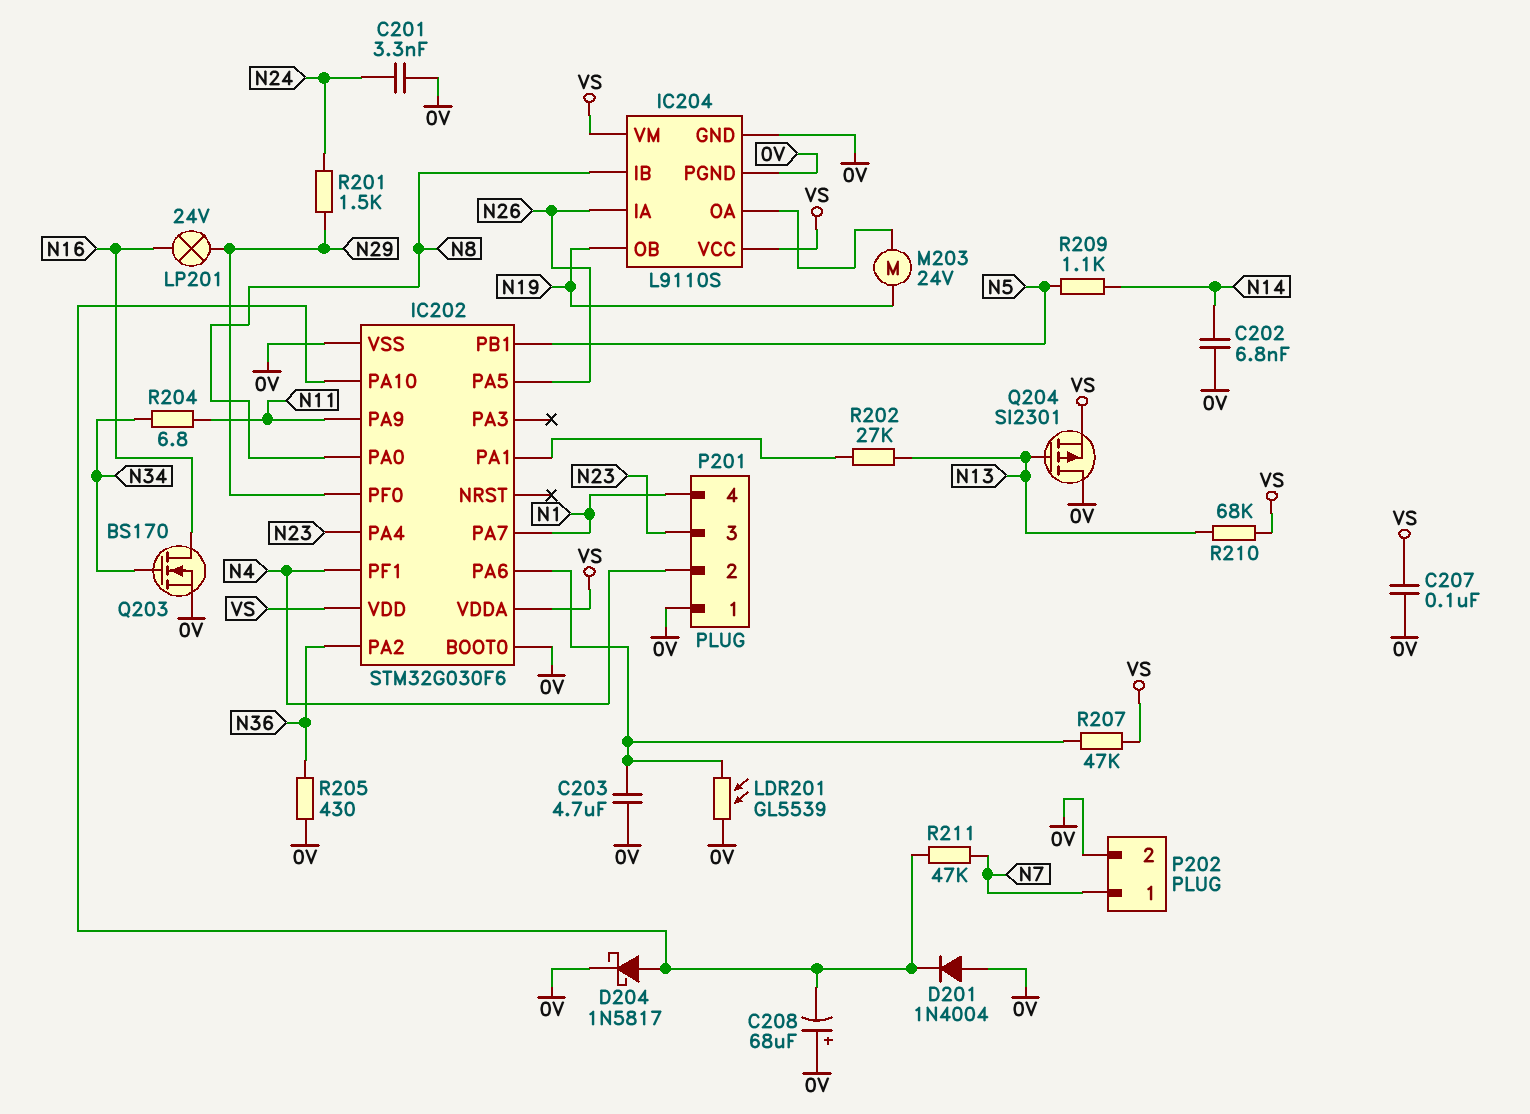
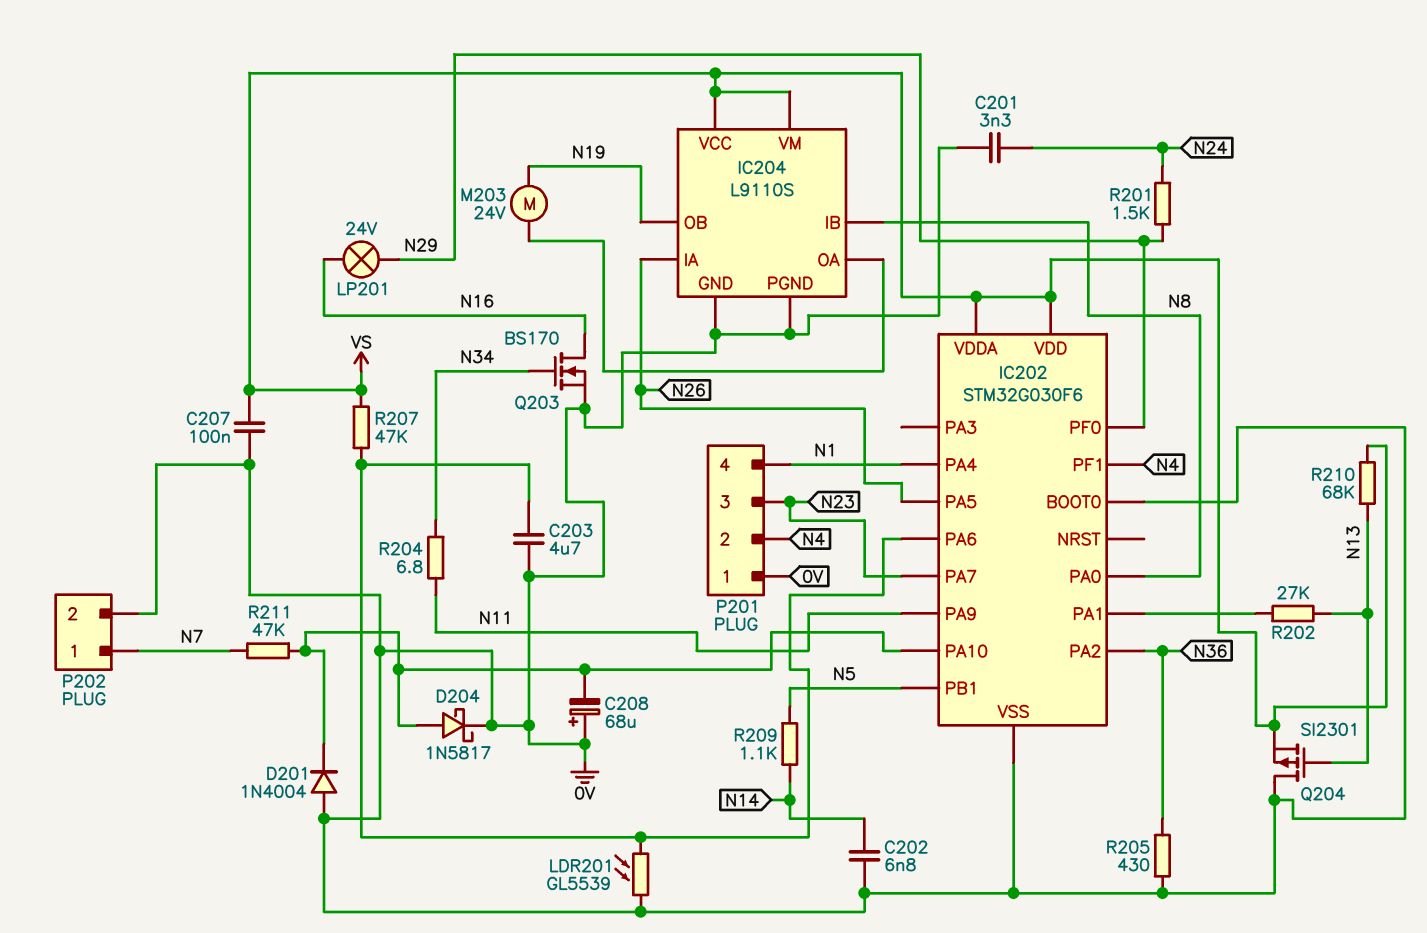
IC202 pin PA4: N23 -> N1
IC202 pin PA7: N1 -> N23

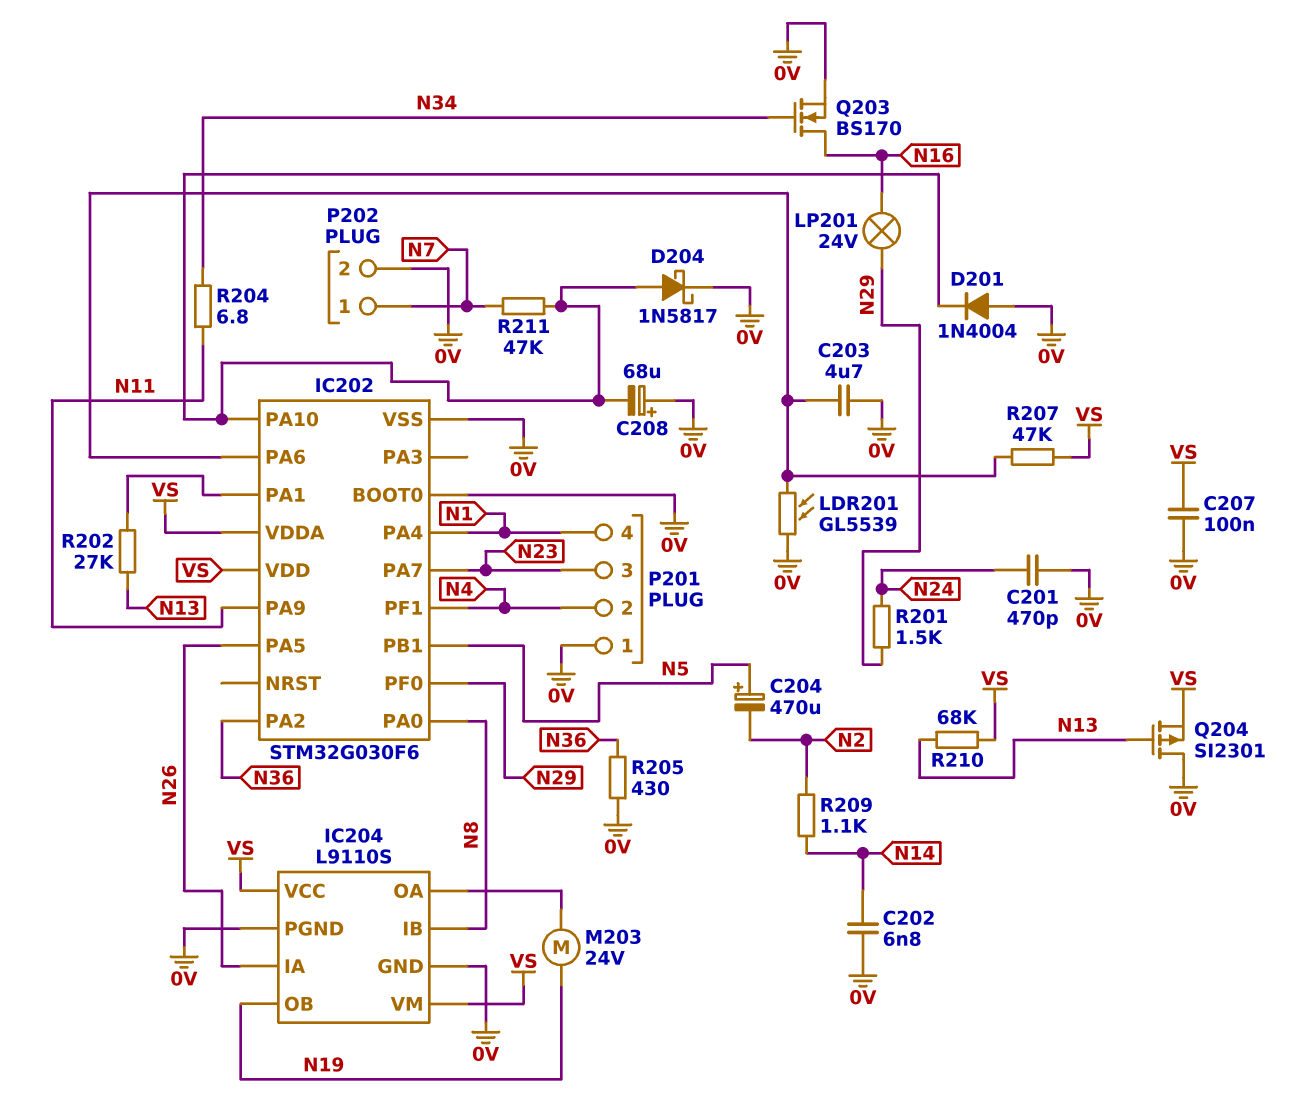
C201: 3.3nF (0V, N24) -> 470pF (0V, N24)
C204: none -> 470uF (plus N5, minus N2)
R209: 1.1k (N5, N14) -> 1.1k (N2, N14)

